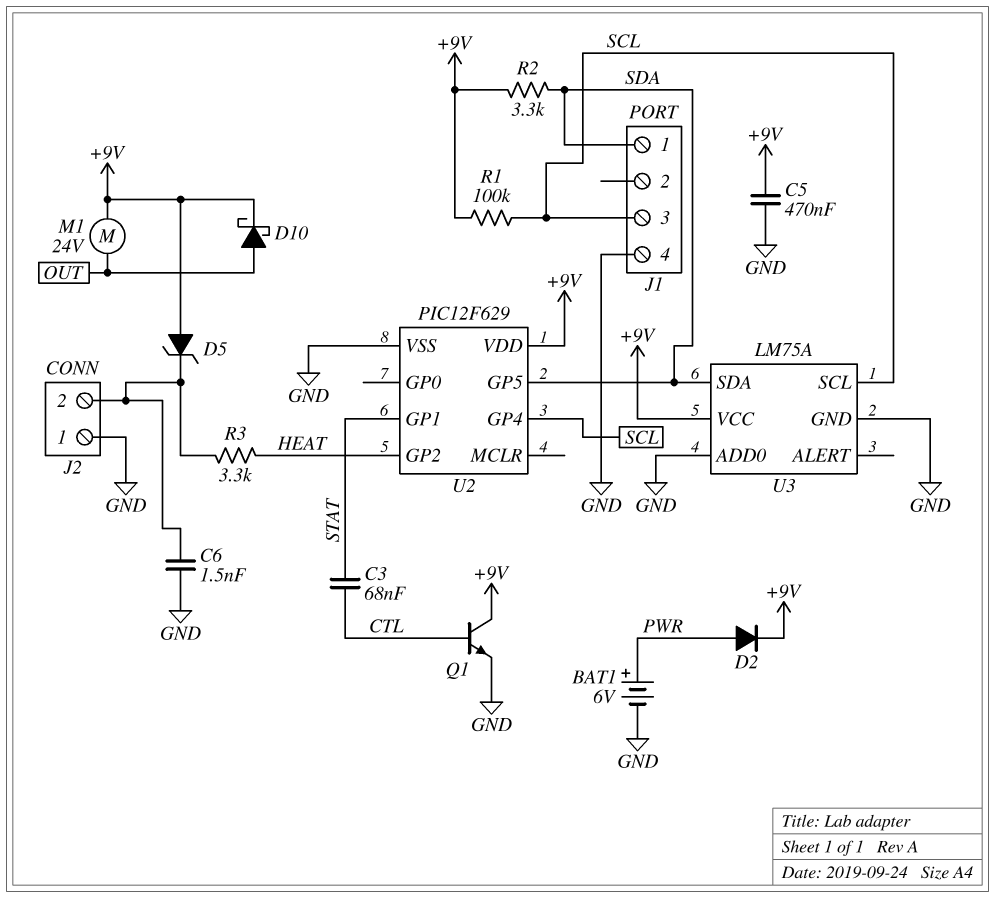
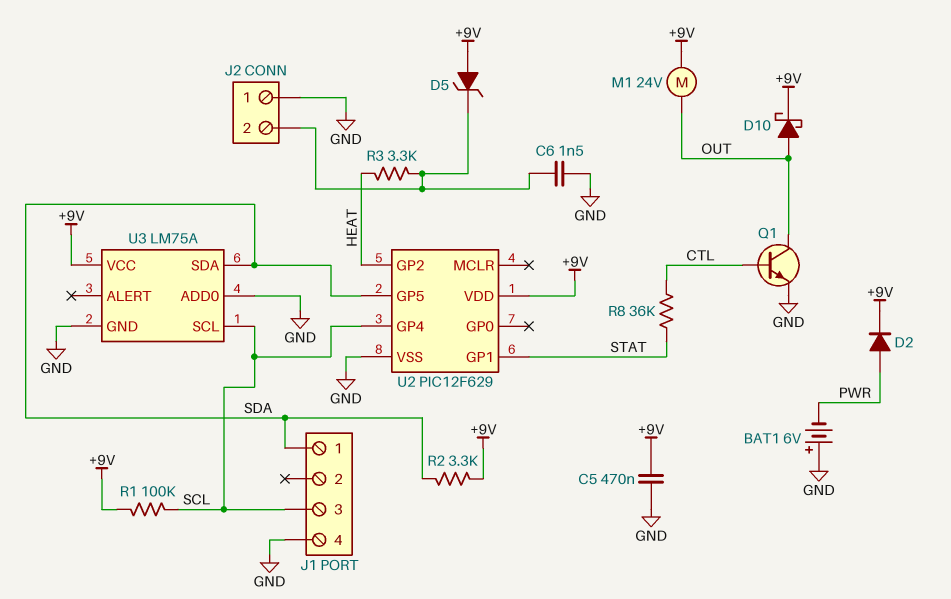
BAT1: 6V (plus PWR, minus GND) -> 6V (plus GND, minus PWR)
C3: 68nF (CTL, STAT) -> none
Q1: NPN (B CTL, C +9V, E GND) -> NPN (B CTL, C OUT, E GND)
R8: none -> 36k (CTL, STAT)

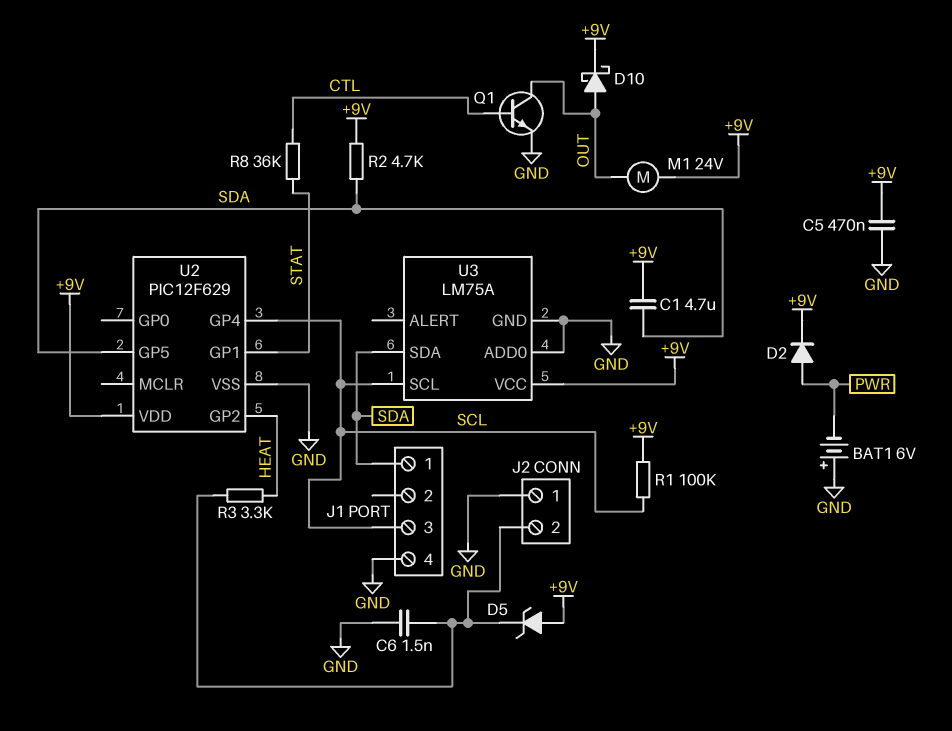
C1: none -> 4.7uF (+9V, SDA)
R2: 3.3k (+9V, SDA) -> 4.7k (+9V, SDA)

